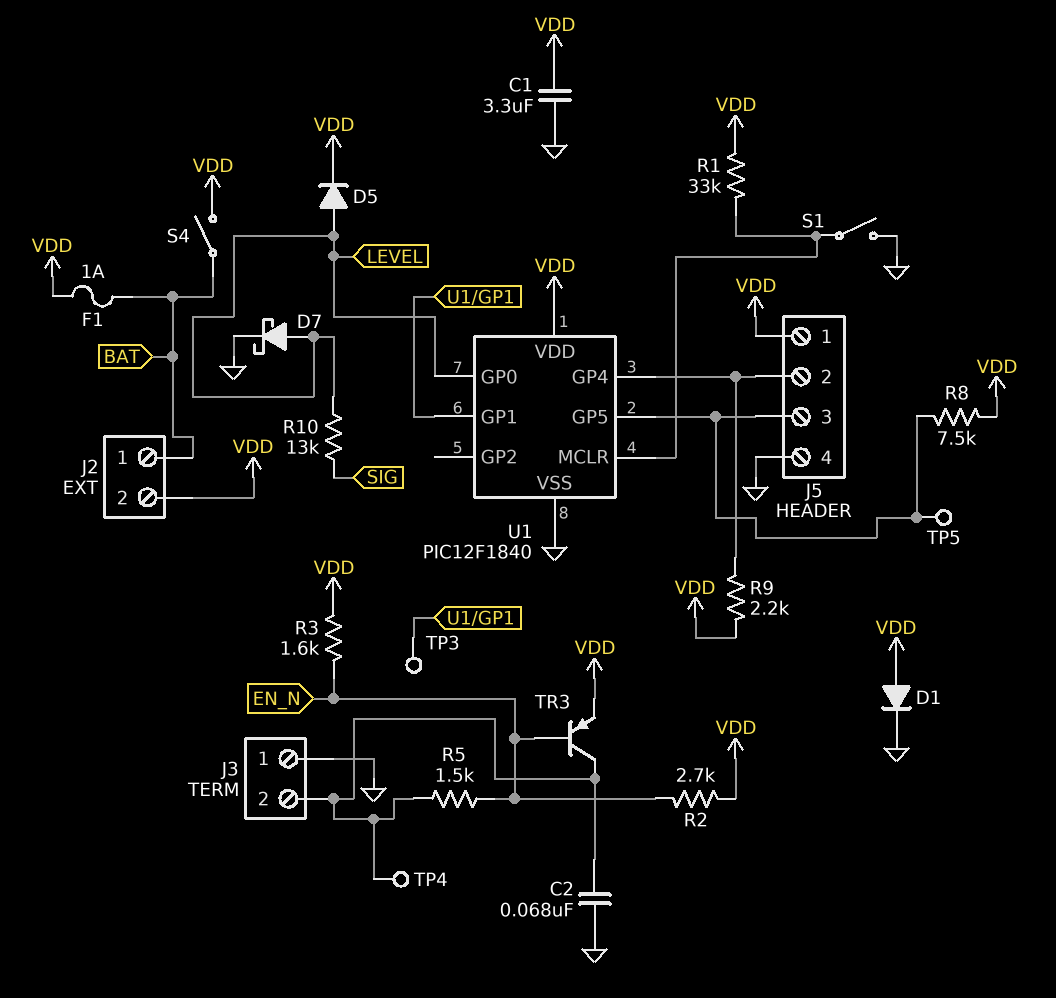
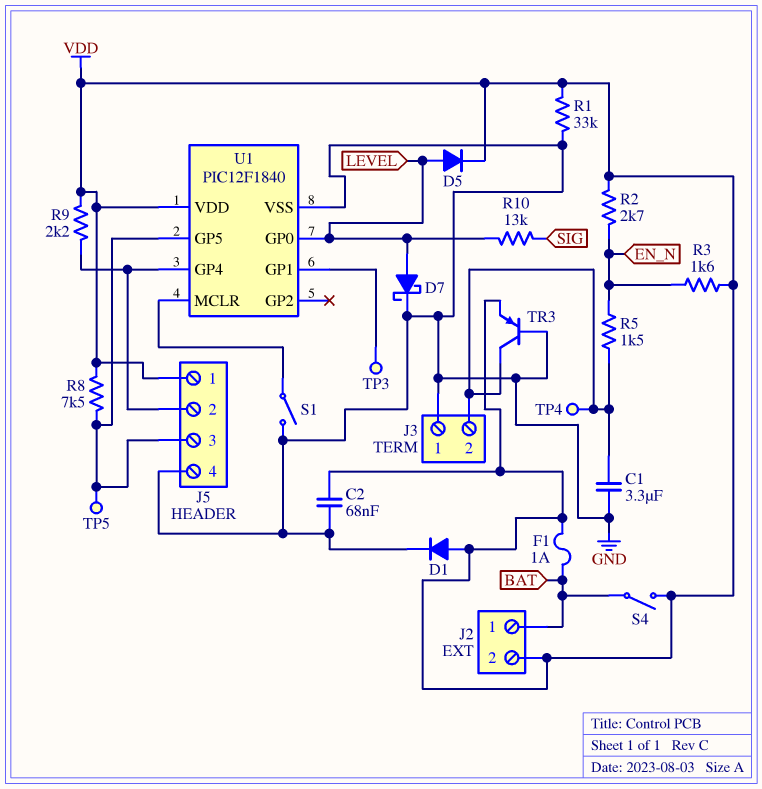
C1: 3.3uF (GND, VDD) -> 3.3uF (GND, J3/2)
C2: 68nF (GND, J3/2) -> 68nF (GND, VDD)
R1: 33k (U1/MCLR, VDD) -> 33k (GND, VDD)
TR3: PNP (B EN_N, C J3/2, E VDD) -> PNP (B GND, C J3/2, E VDD)

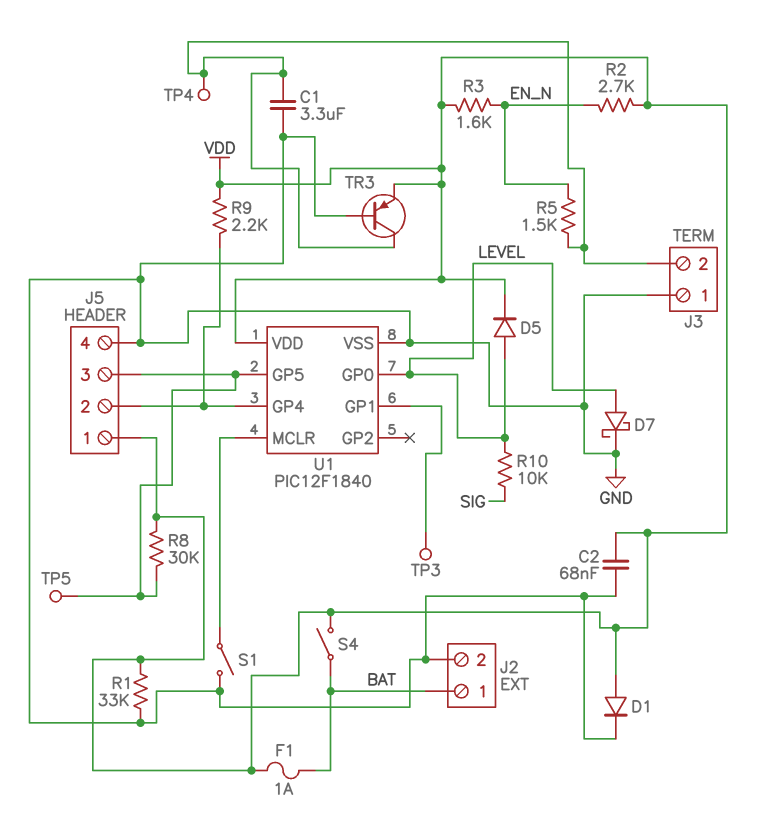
J2 pin 2: VDD -> GND
R8: 7.5k (J5/3, VDD) -> 30k (J5/3, VDD)
R10: 13k (LEVEL, SIG) -> 10k (LEVEL, SIG)

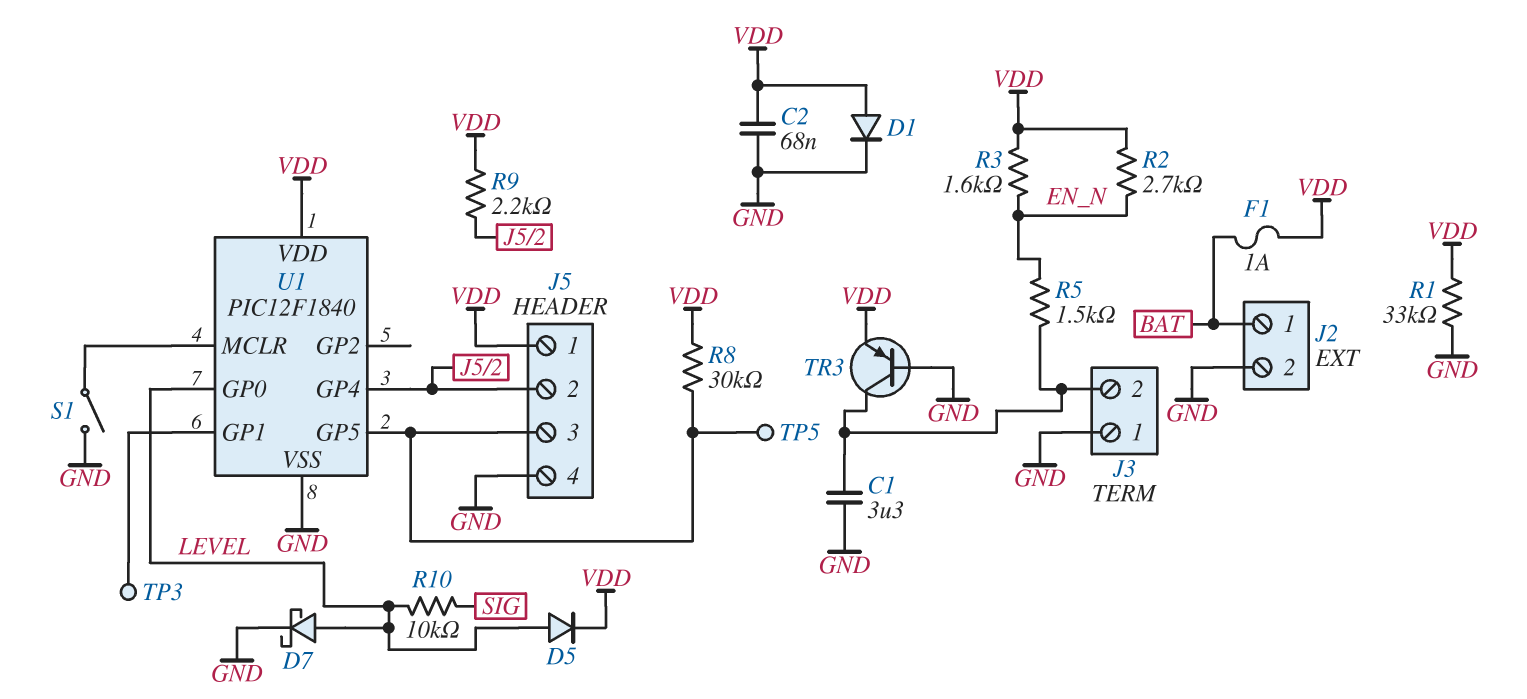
S4: switch (BAT, VDD) -> none
TP4: test point (J3/2) -> none

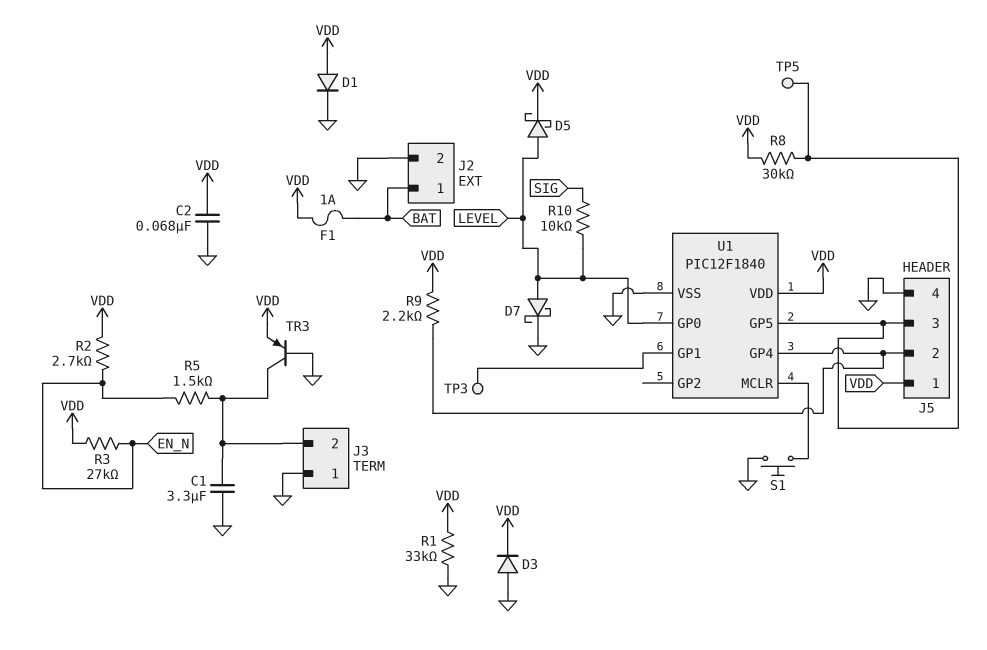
D3: none -> diode (A GND, K VDD)
D5: diode (A LEVEL, K VDD) -> schottky (A LEVEL, K VDD)
R3: 1.6k (EN_N, VDD) -> 27k (EN_N, VDD)
S1: switch (GND, U1/MCLR) -> button (GND, U1/MCLR)

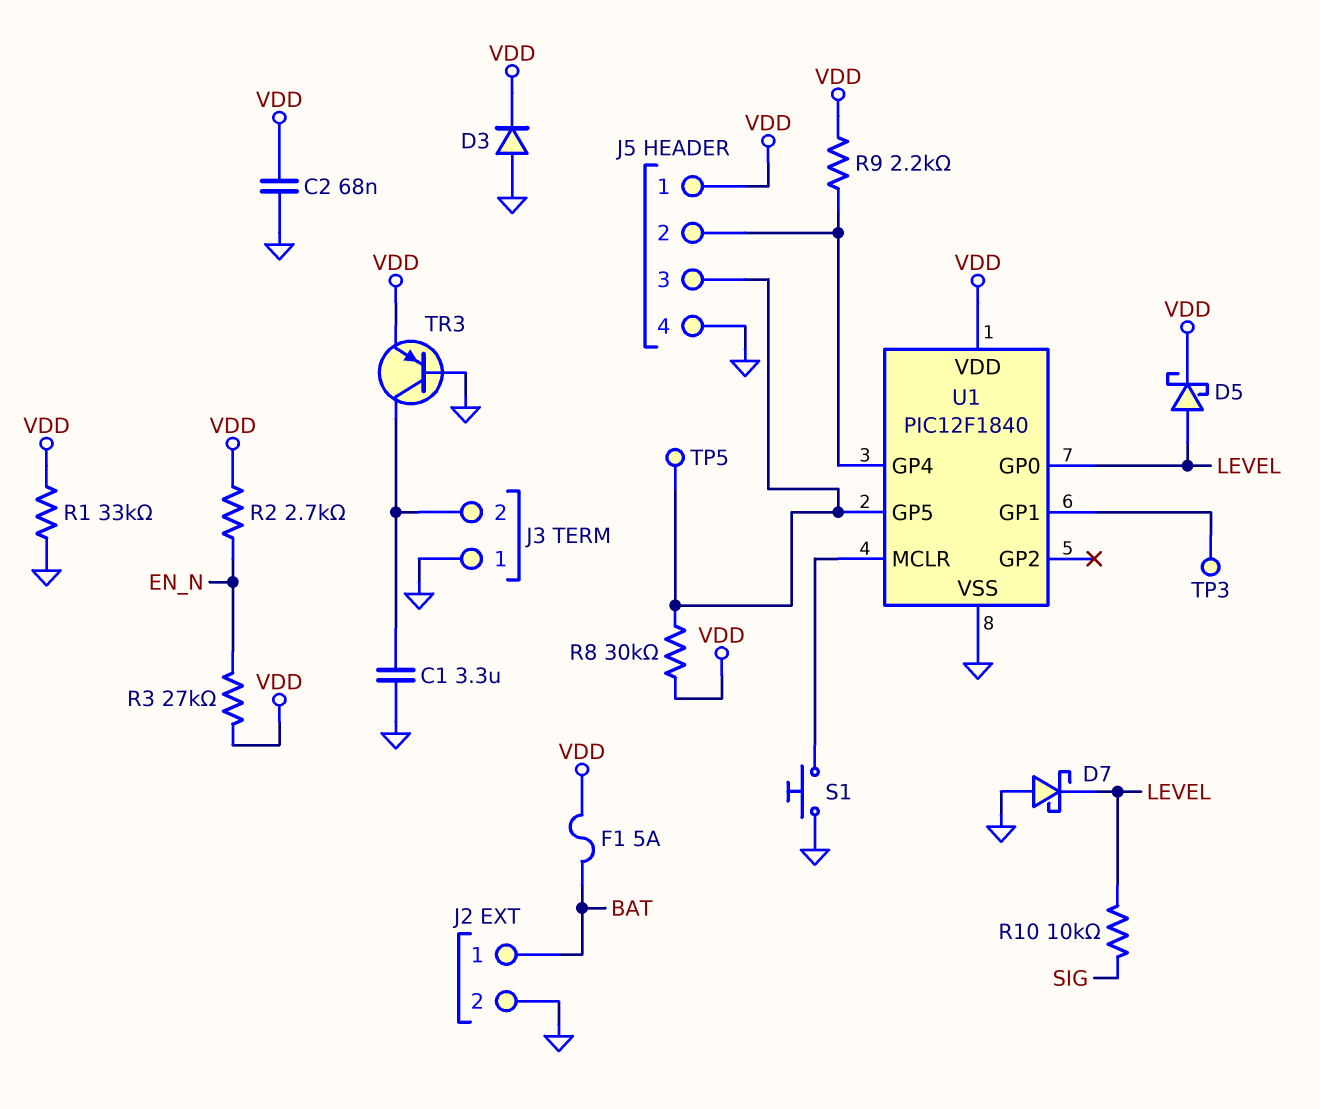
D1: diode (A VDD, K GND) -> none
D7: schottky (A LEVEL, K GND) -> schottky (A GND, K LEVEL)
F1: 1A (BAT, VDD) -> 5A (BAT, VDD)
R5: 1.5k (EN_N, J3/2) -> none

